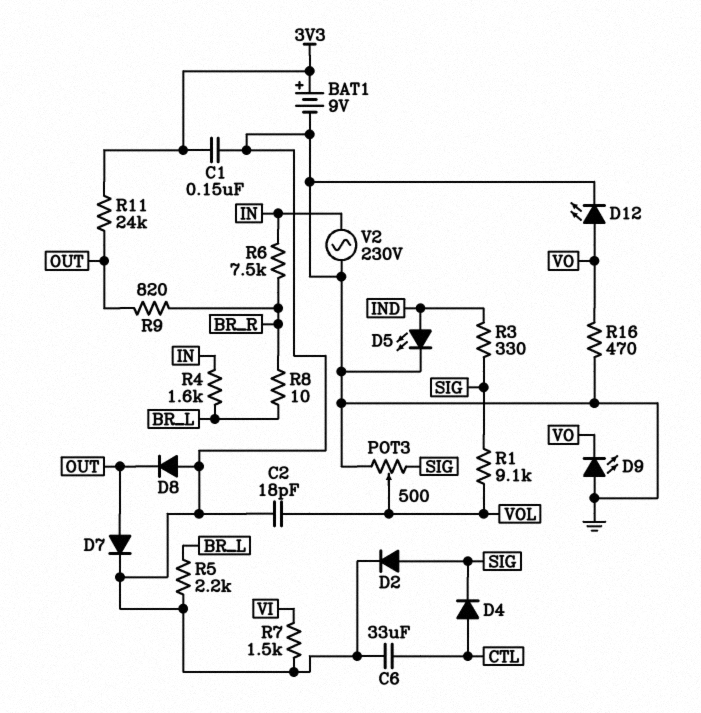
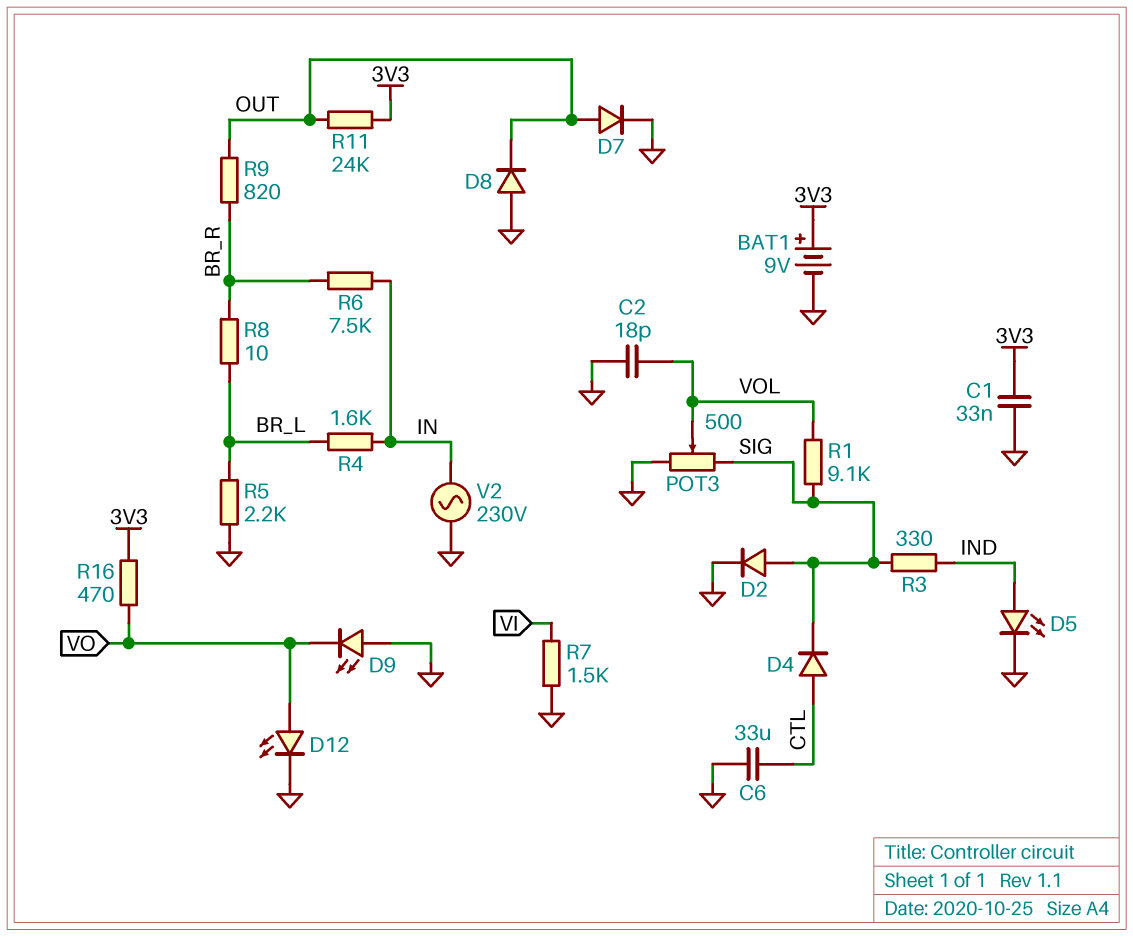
C1: 150nF (3V3, GND) -> 33nF (3V3, GND)
R16: 470 (GND, VO) -> 470 (3V3, VO)

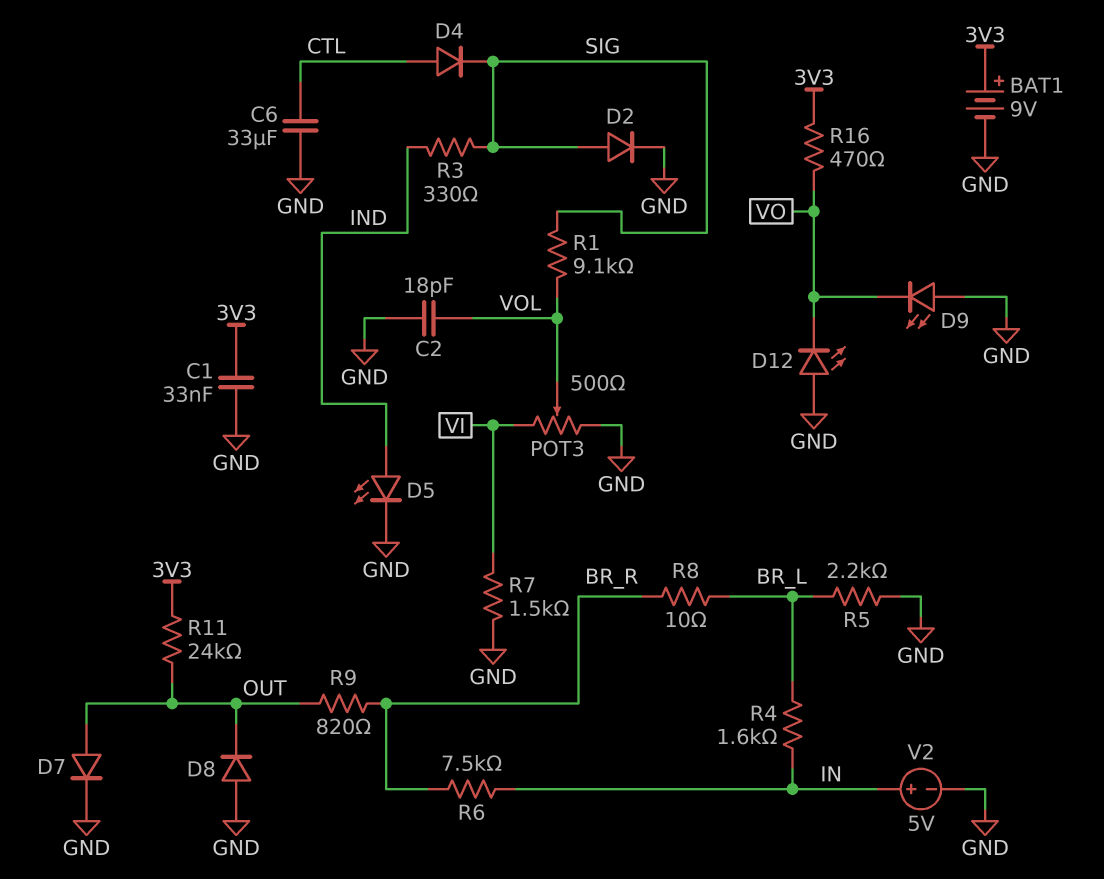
D12: LED (A VO, K GND) -> LED (A GND, K VO)
POT3: 500 (GND, SIG, wiper VOL) -> 500 (GND, VI, wiper VOL)
V2: AC 230V (GND, IN) -> 5V (plus IN, minus GND)

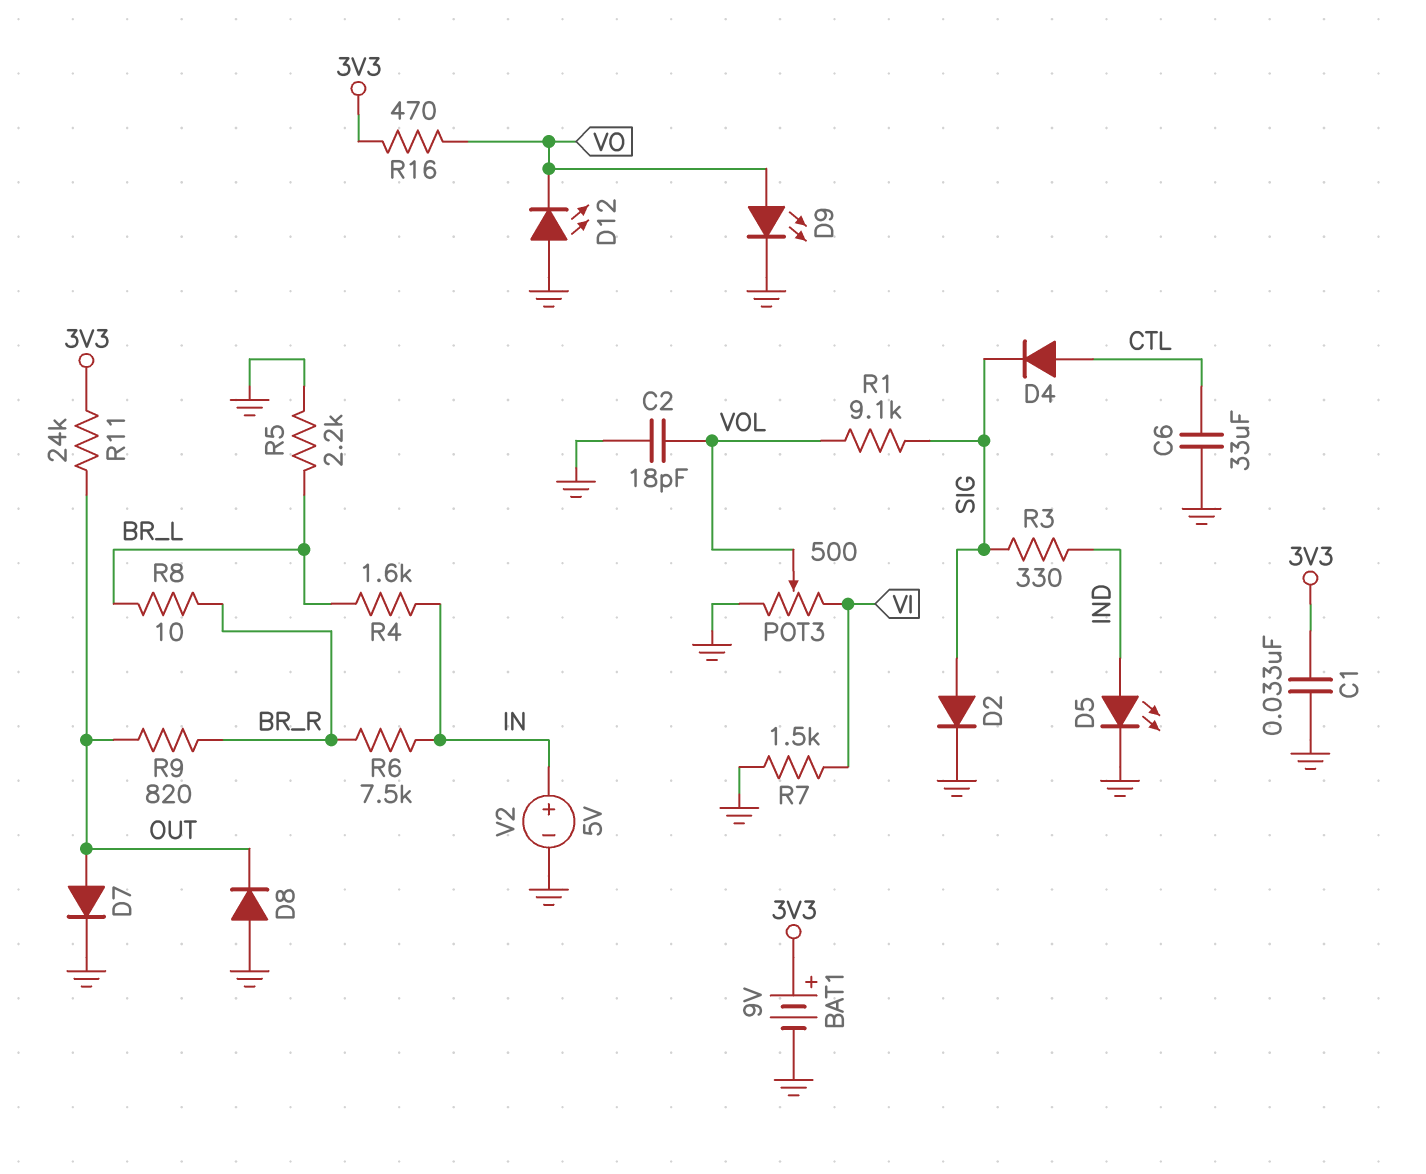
D9: LED (A GND, K VO) -> LED (A VO, K GND)

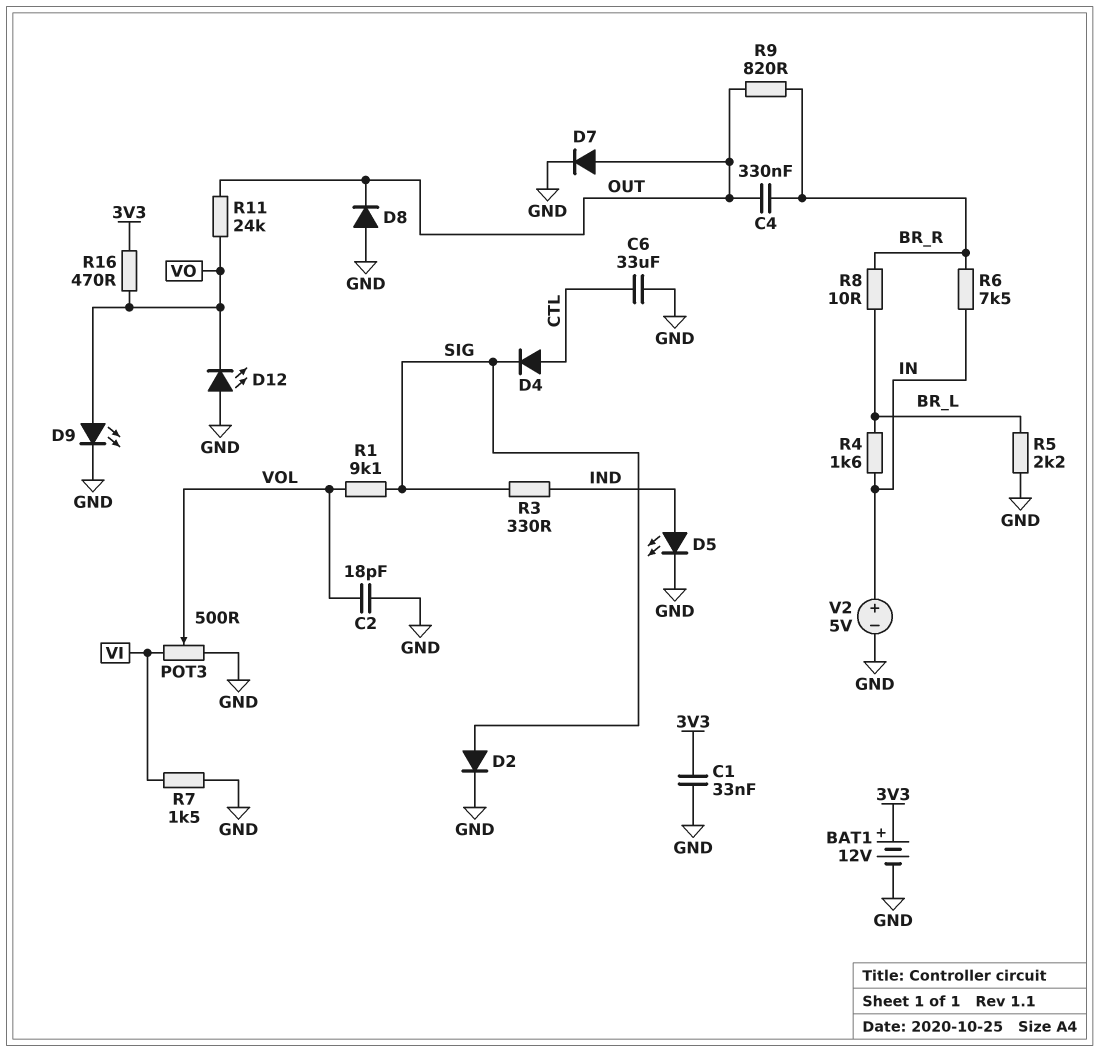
BAT1: 9V (plus 3V3, minus GND) -> 12V (plus 3V3, minus GND)
C4: none -> 330nF (BR_R, OUT)
R11: 24k (3V3, OUT) -> 24k (OUT, VO)

